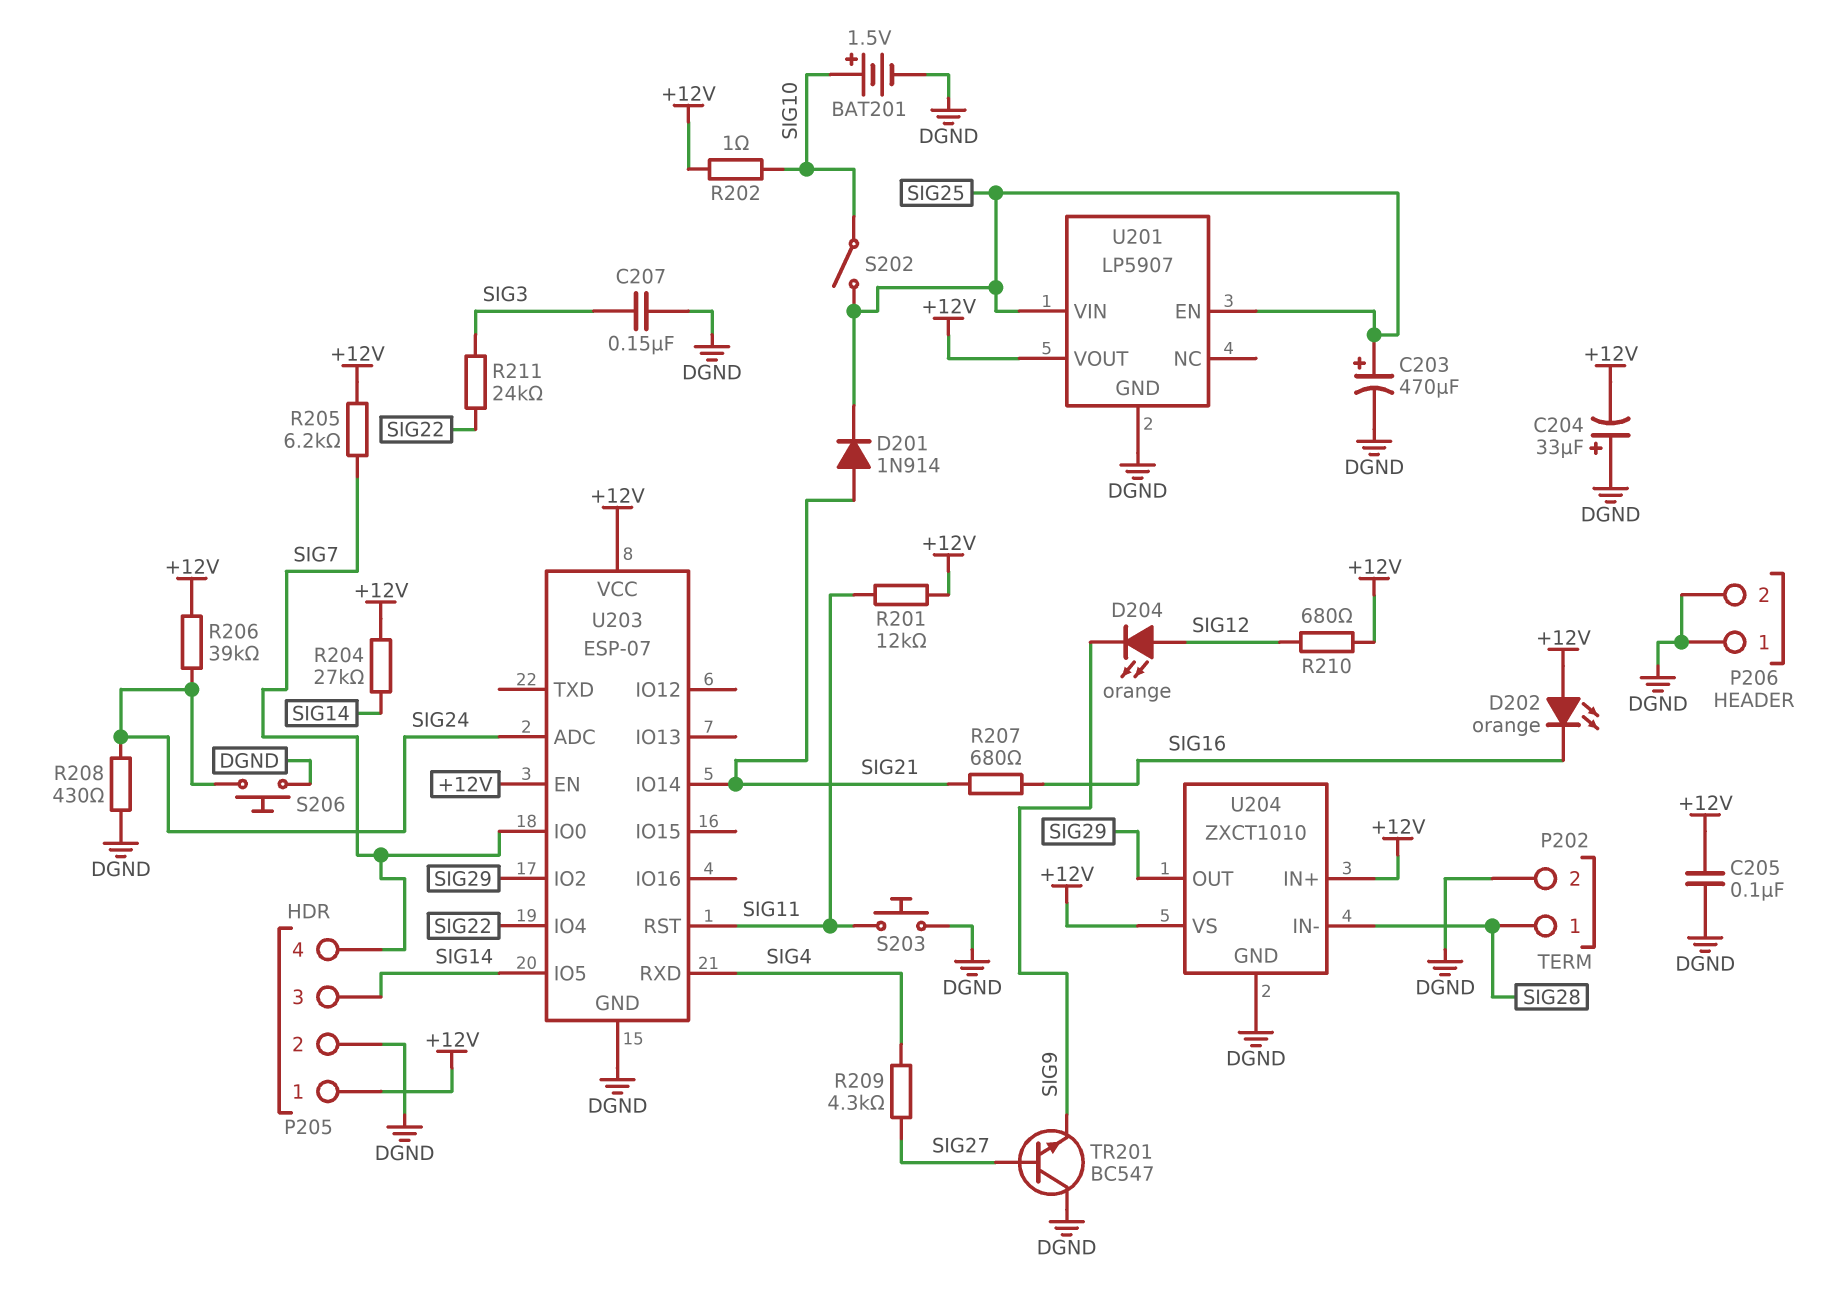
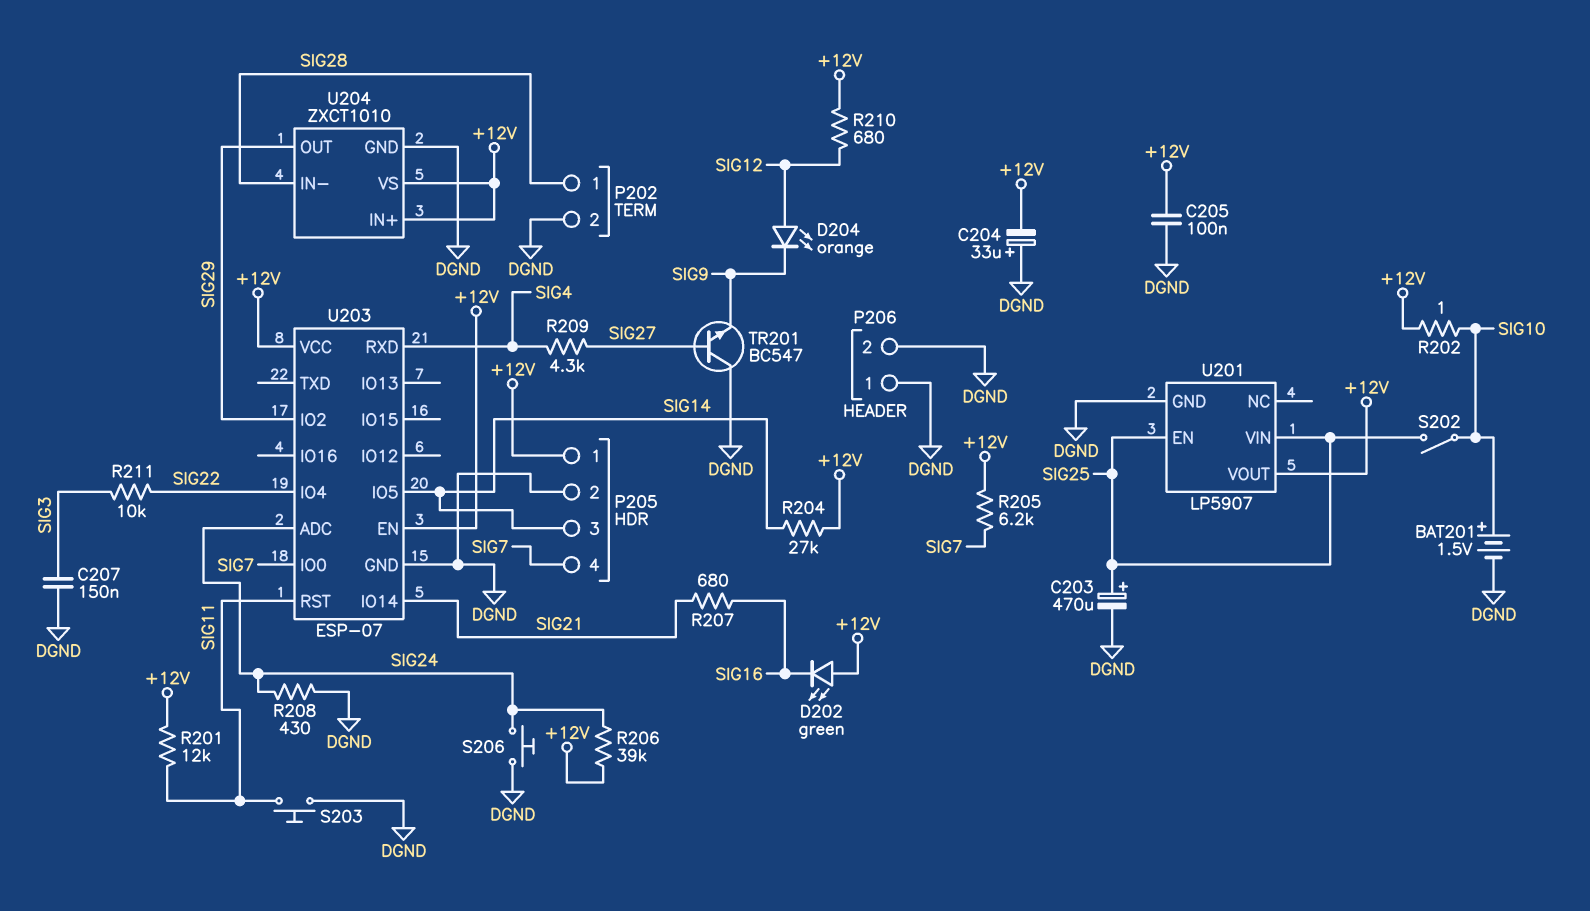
D201: diode 1N914 (A SIG21, K SIG25) -> none
D202: LED orange (A +12V, K SIG16) -> LED green (A +12V, K SIG16)
R211: 24k (SIG3, SIG22) -> 10k (SIG3, SIG22)

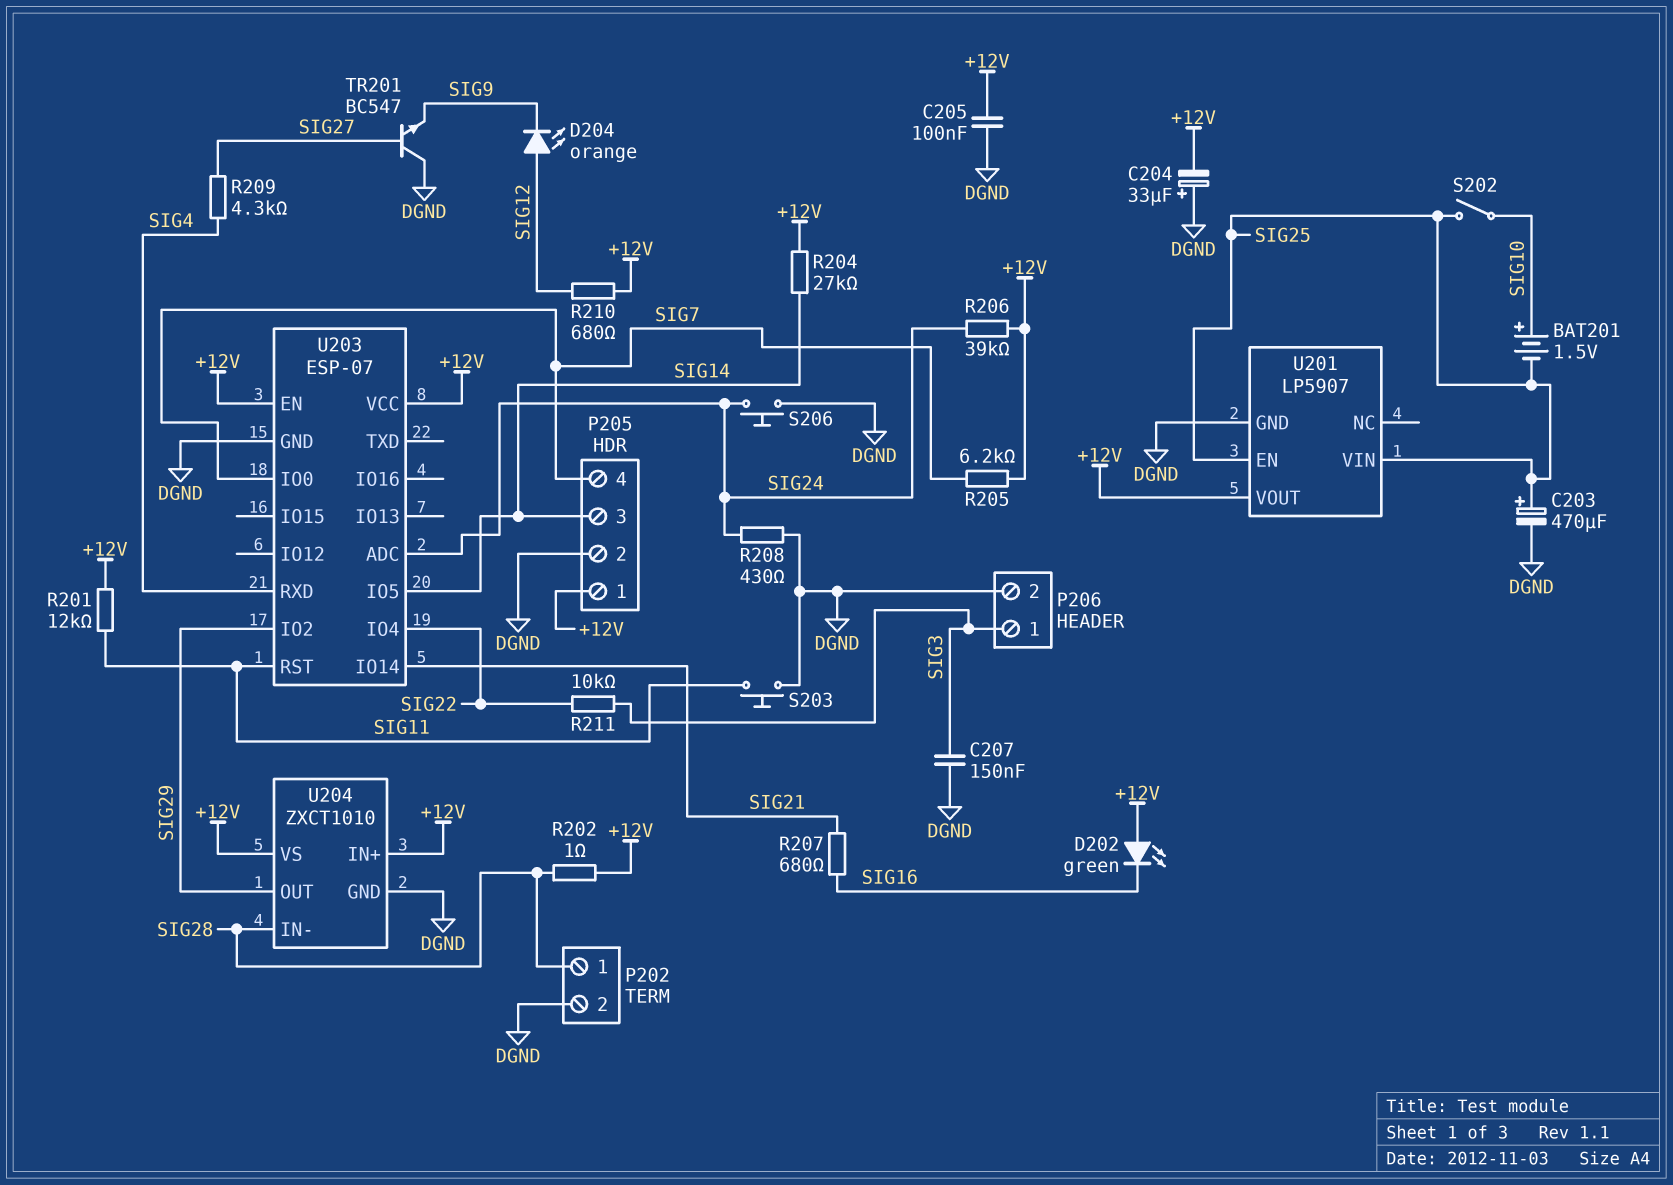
BAT201: 1.5V (plus SIG10, minus DGND) -> 1.5V (plus SIG10, minus SIG25)
P206 pin 1: DGND -> SIG3
R202: 1 (+12V, SIG10) -> 1 (+12V, SIG28)

